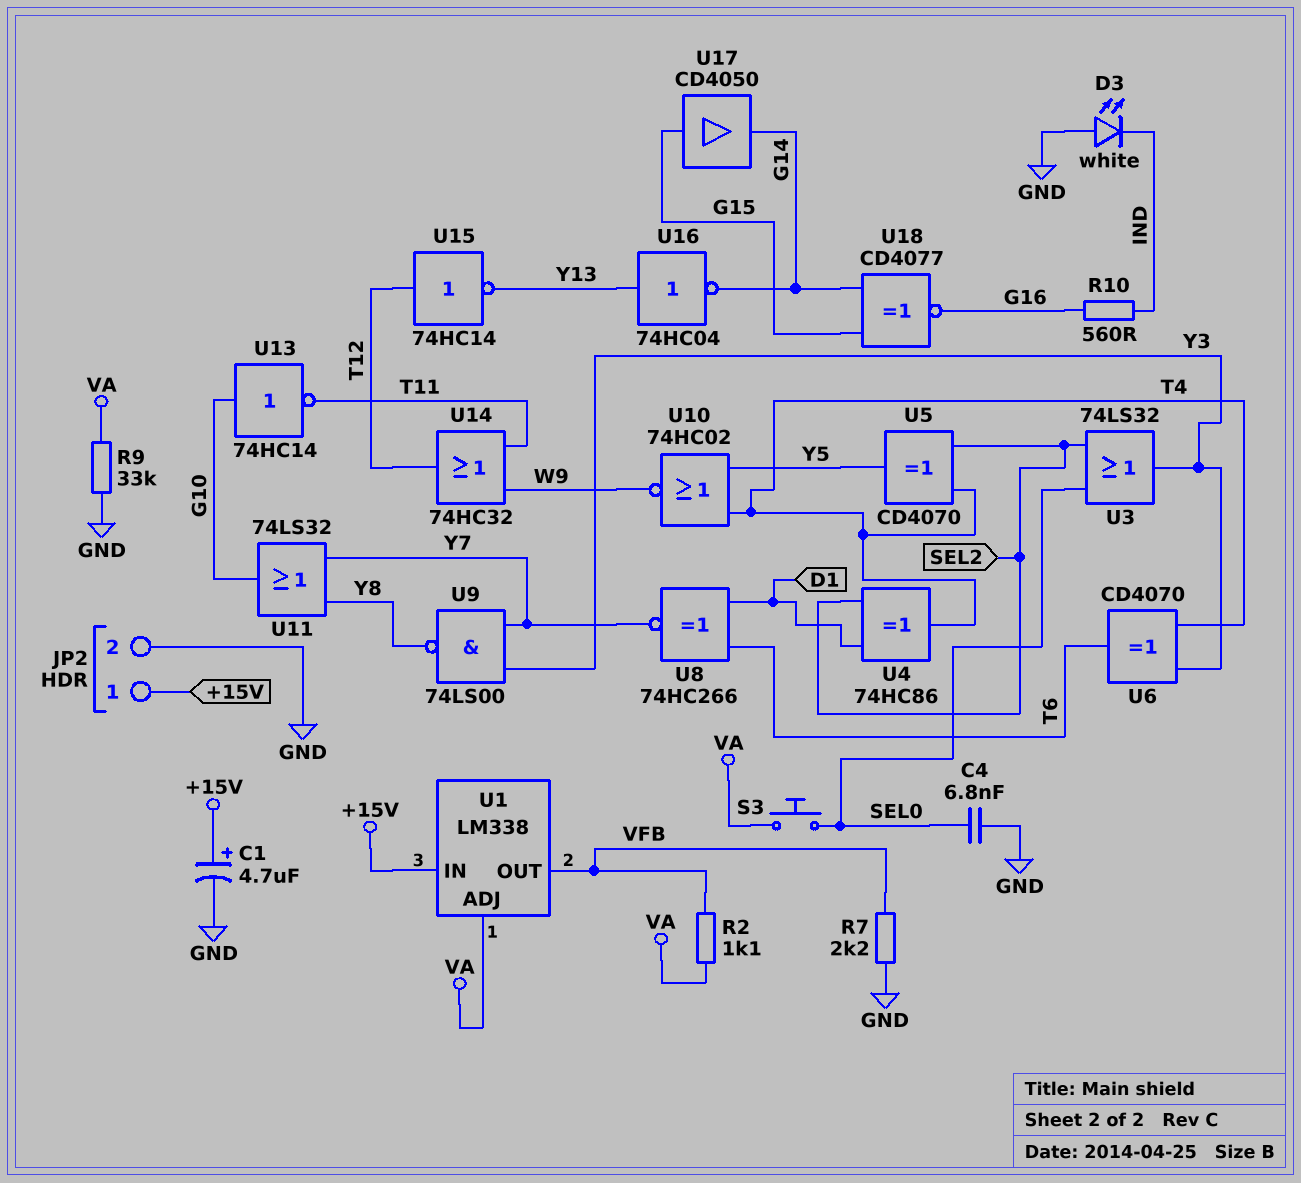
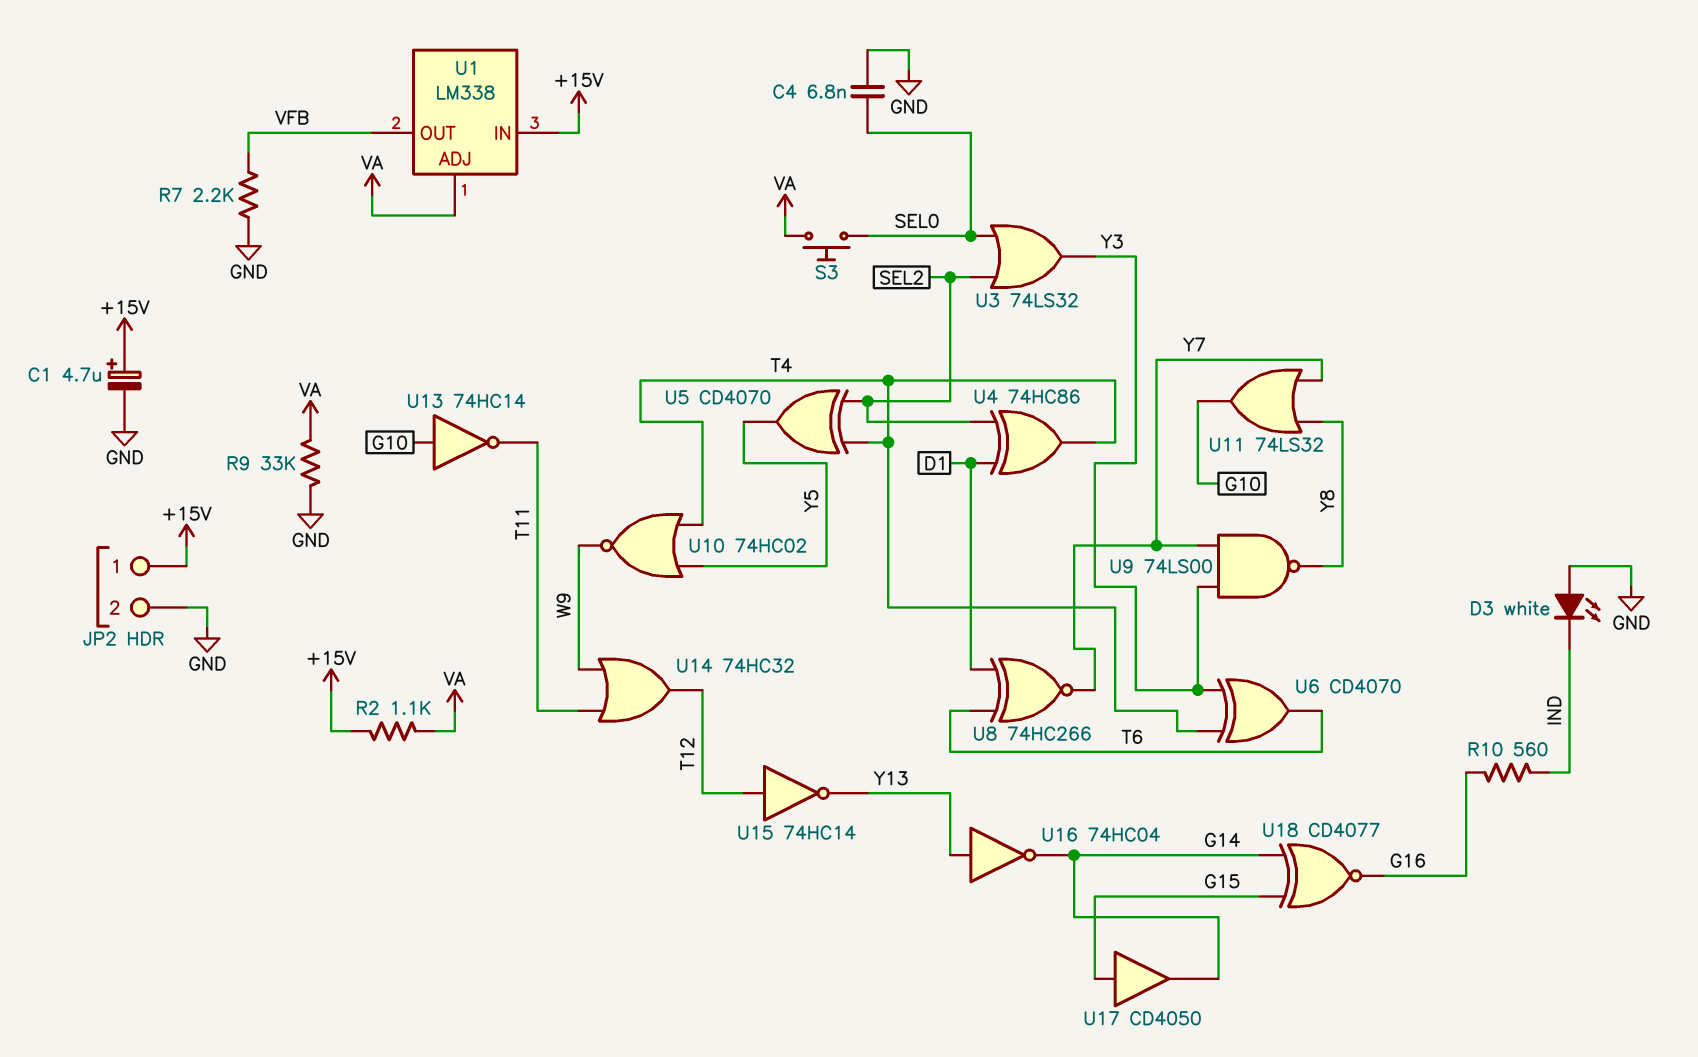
R2: 1.1k (VA, VFB) -> 1.1k (+15V, VA)

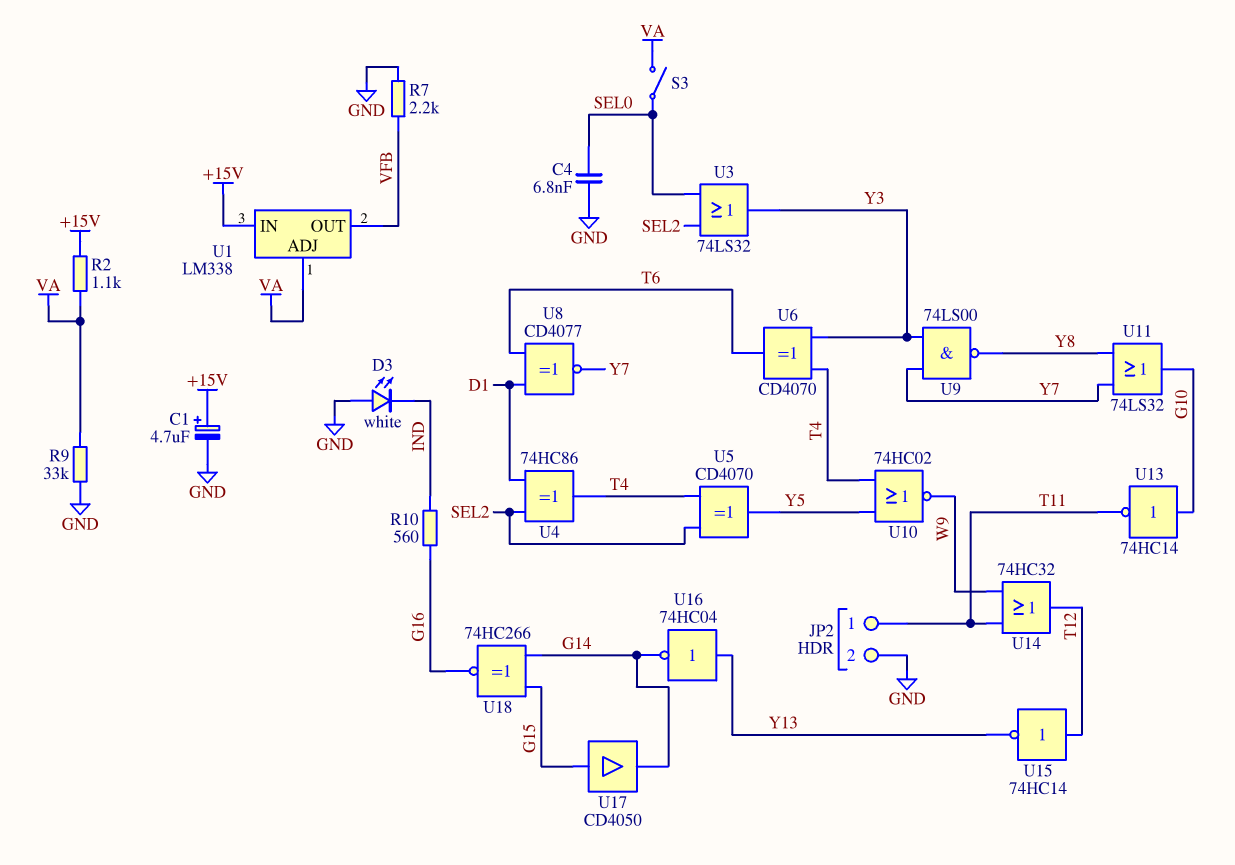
JP2 pin 1: +15V -> T11
S3: button (SEL0, VA) -> switch (SEL0, VA)
U8: XNOR 74HC266 (in D1, in T6, out Y7) -> XNOR CD4077 (in D1, in T6, out Y7)
U18: XNOR CD4077 (in G14, in G15, out G16) -> XNOR 74HC266 (in G14, in G15, out G16)

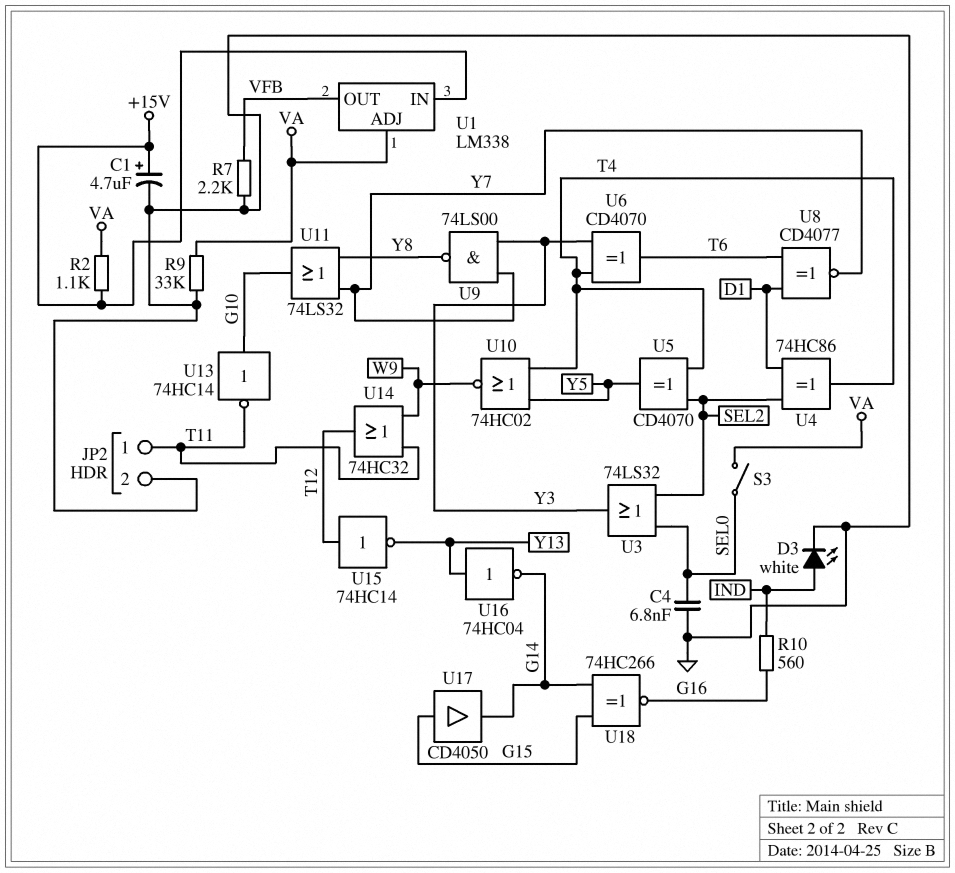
D3: LED white (A GND, K IND) -> LED white (A IND, K GND)

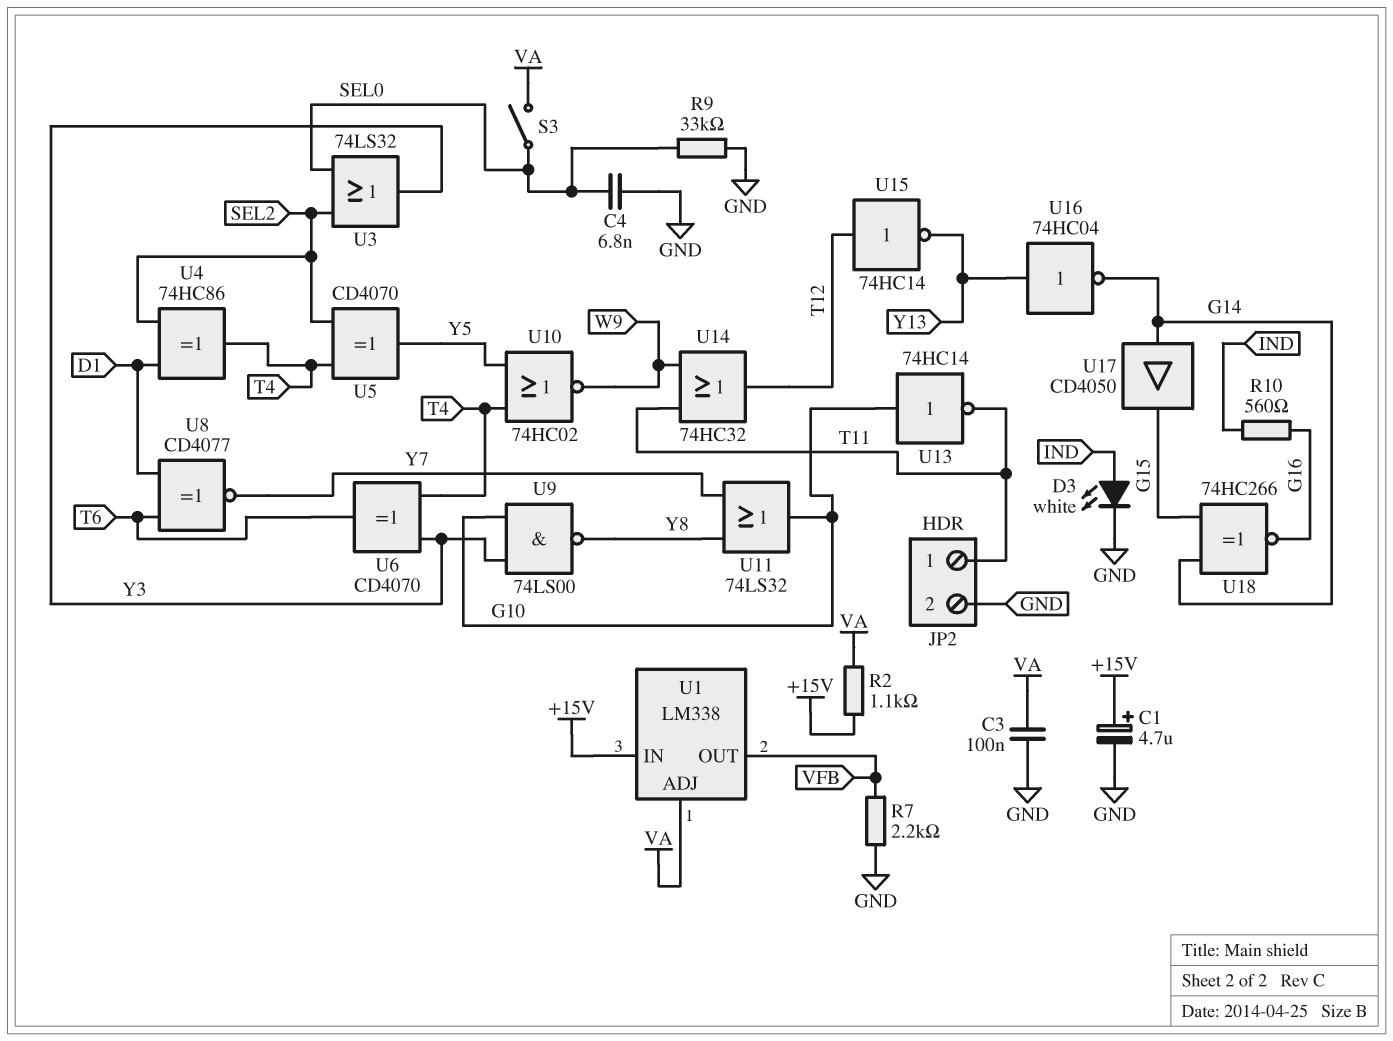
C3: none -> 100nF (GND, VA)
R9: 33k (GND, VA) -> 33k (GND, SEL0)
U9: NAND 74LS00 (in Y3, in Y7, out Y8) -> NAND 74LS00 (in G10, in Y3, out Y8)
U17: buffer CD4050 (in G15, out G14) -> buffer CD4050 (in G14, out G15)

